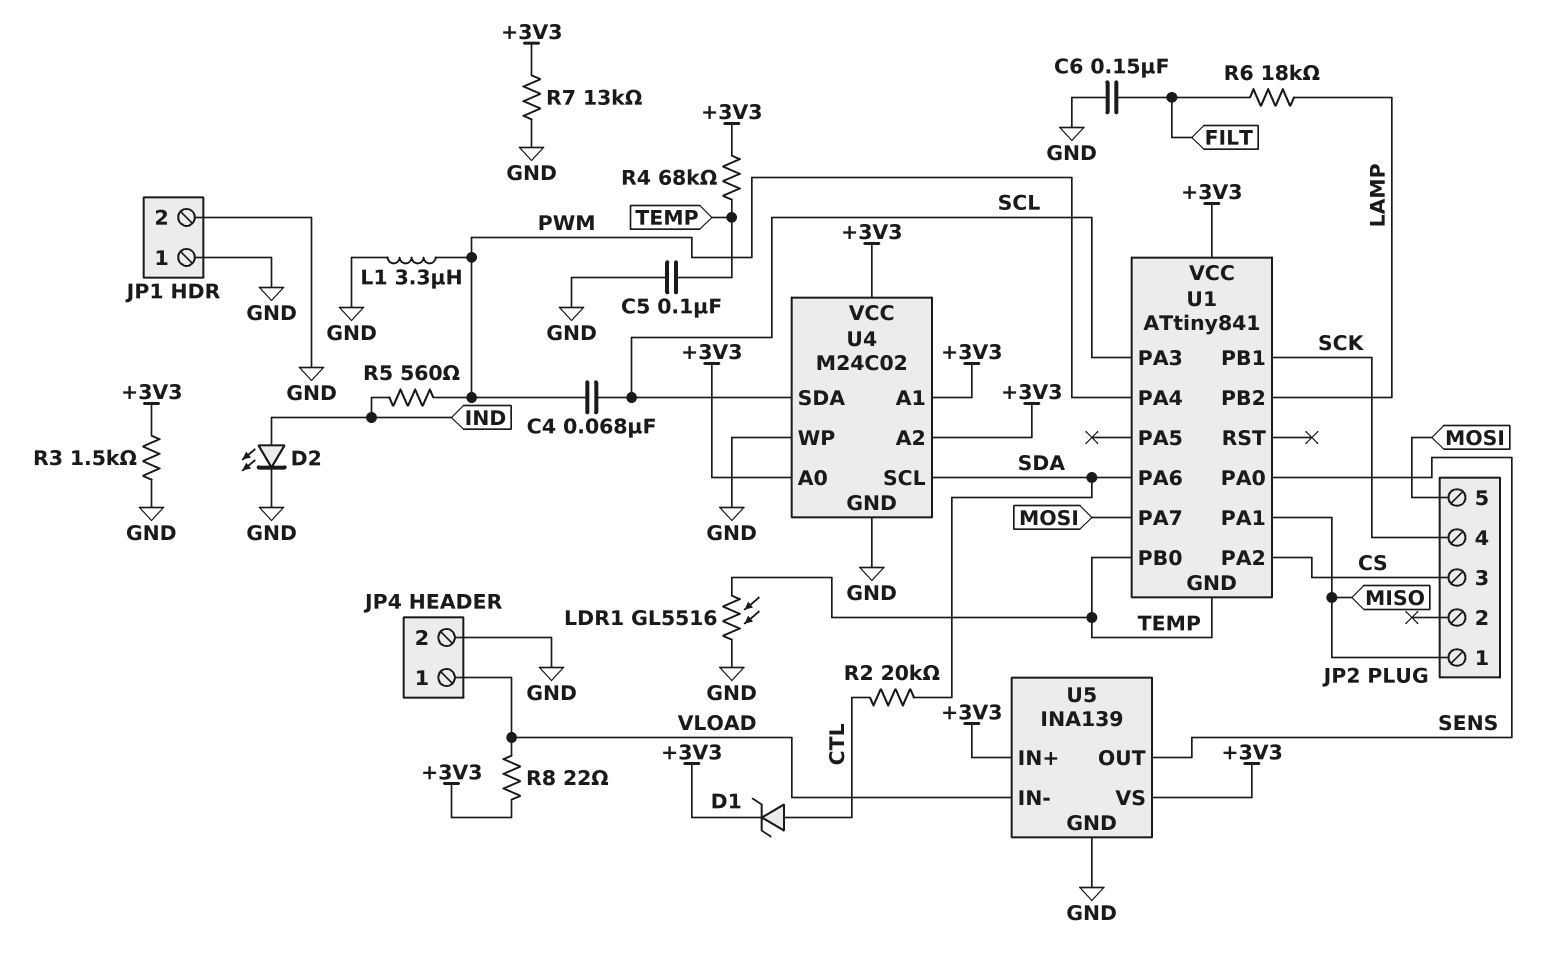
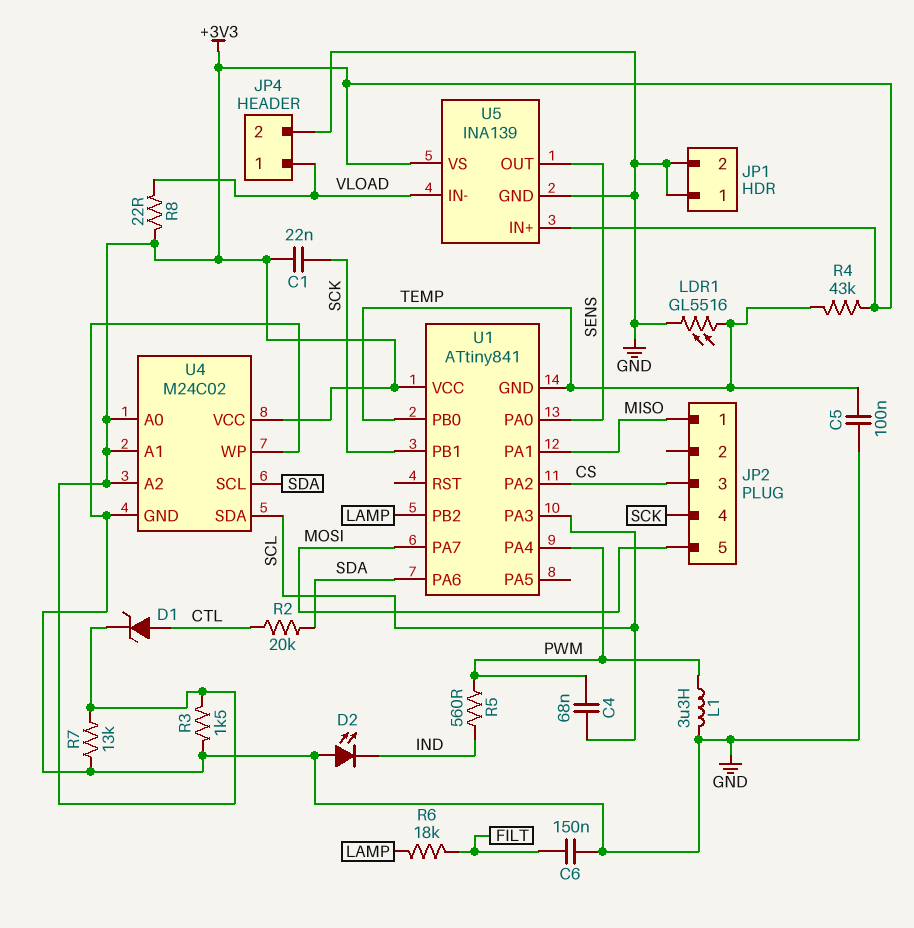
C1: none -> 22nF (+3V3, SCK)
D2: LED (A IND, K GND) -> LED (A GND, K IND)
R4: 68k (+3V3, TEMP) -> 43k (+3V3, TEMP)

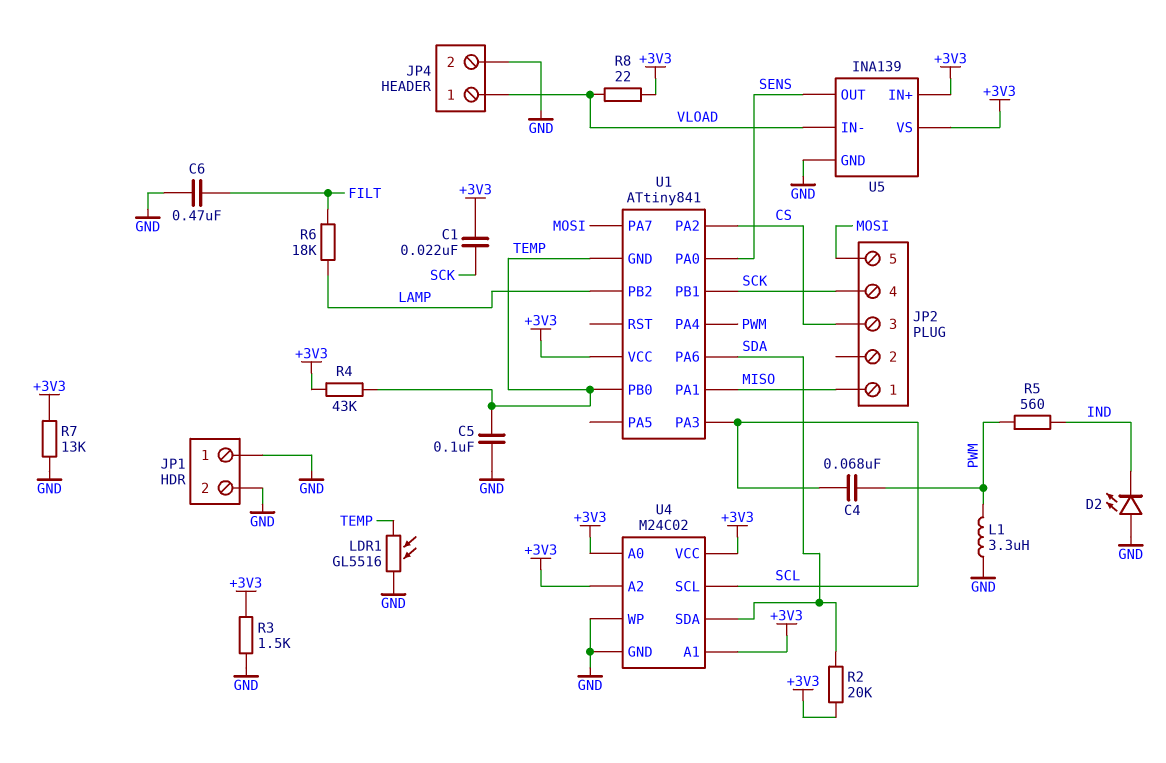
C6: 150nF (FILT, GND) -> 470nF (FILT, GND)
D1: zener (A CTL, K +3V3) -> none
R2: 20k (CTL, SDA) -> 20k (+3V3, SDA)
U4 pin SCL: SDA -> SCL
U4 pin SDA: SCL -> SDA

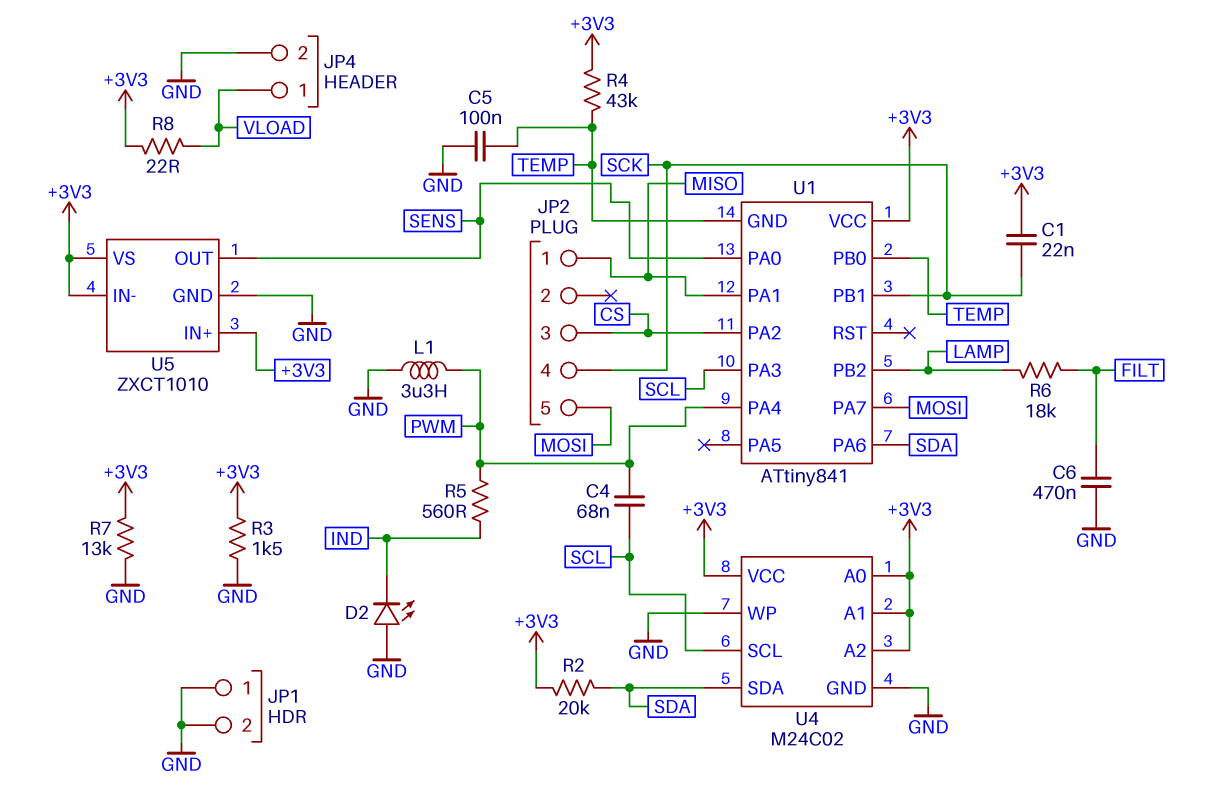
LDR1: GL5516 (GND, TEMP) -> none
U5: INA139 -> ZXCT1010
U5 pin IN-: VLOAD -> +3V3

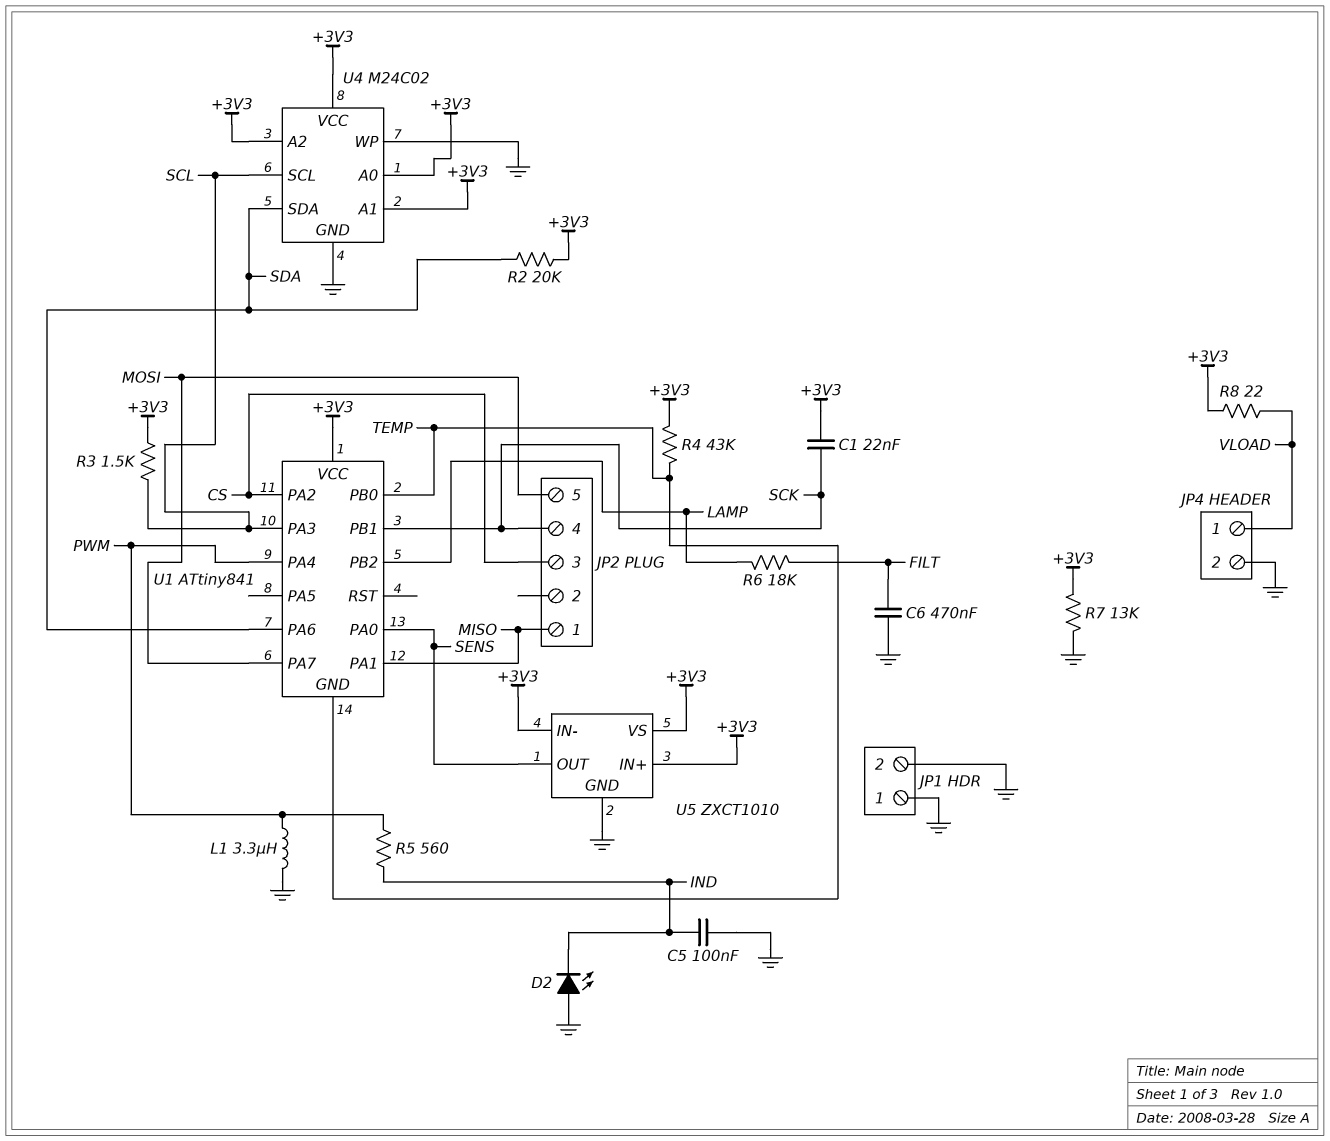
C4: 68nF (PWM, SCL) -> none
C5: 100nF (GND, TEMP) -> 100nF (GND, IND)
R3: 1.5k (+3V3, GND) -> 1.5k (+3V3, SCL)

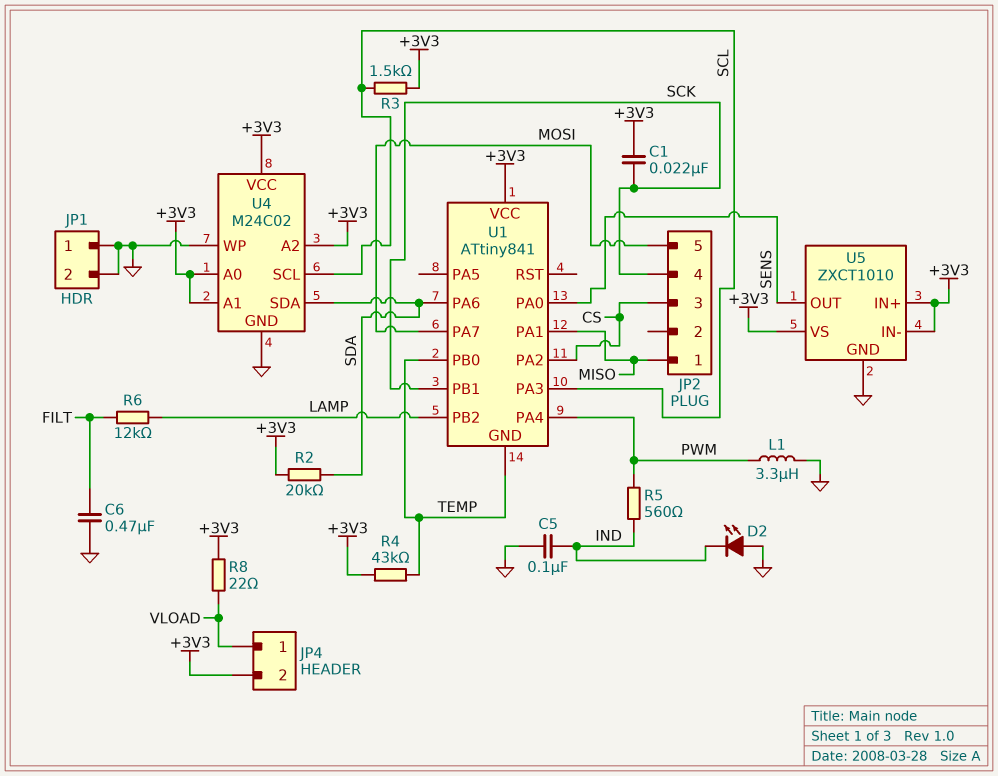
JP4 pin 2: GND -> +3V3
R6: 18k (FILT, LAMP) -> 12k (FILT, LAMP)
R7: 13k (+3V3, GND) -> none

